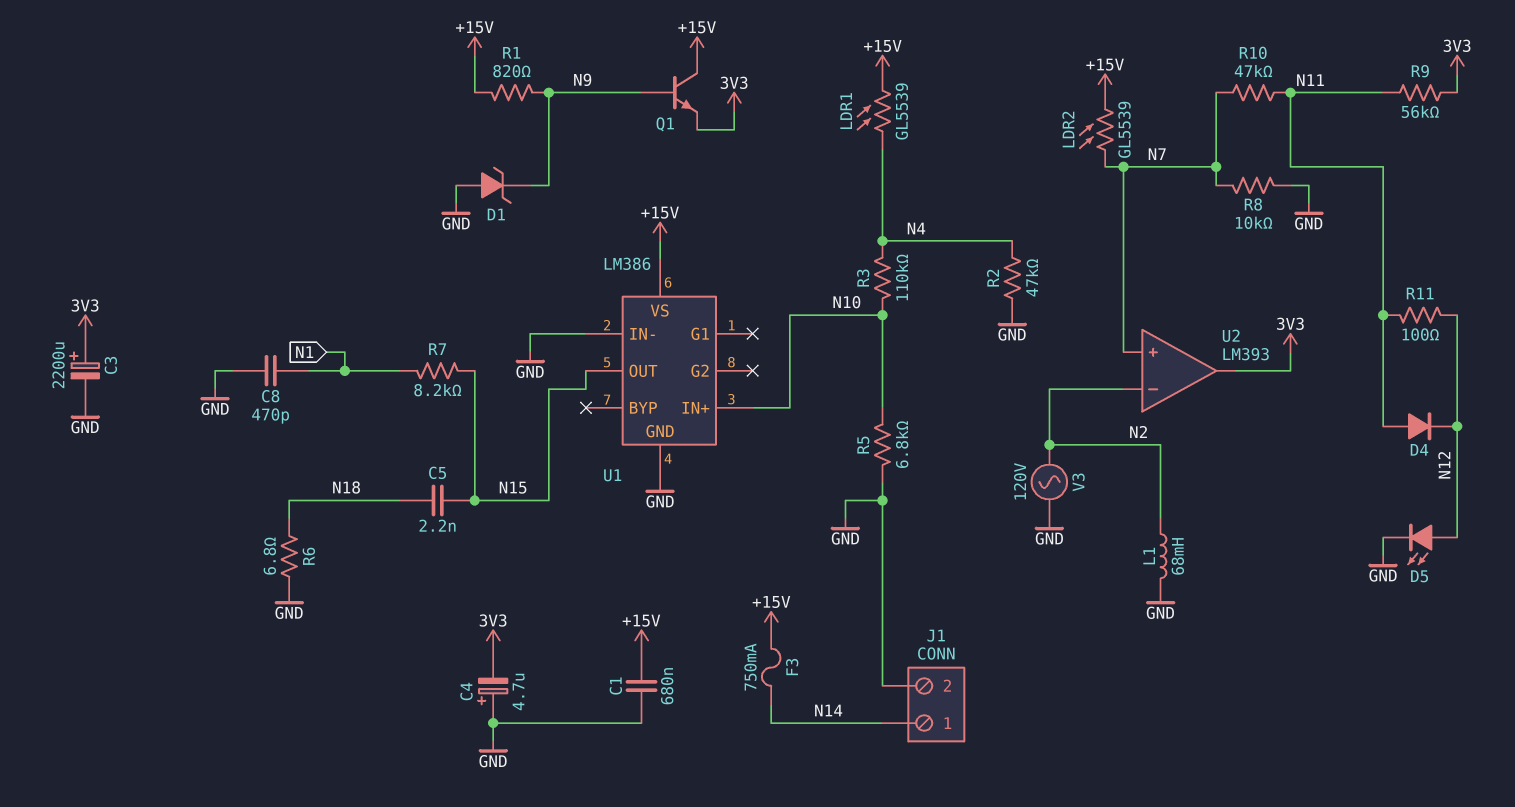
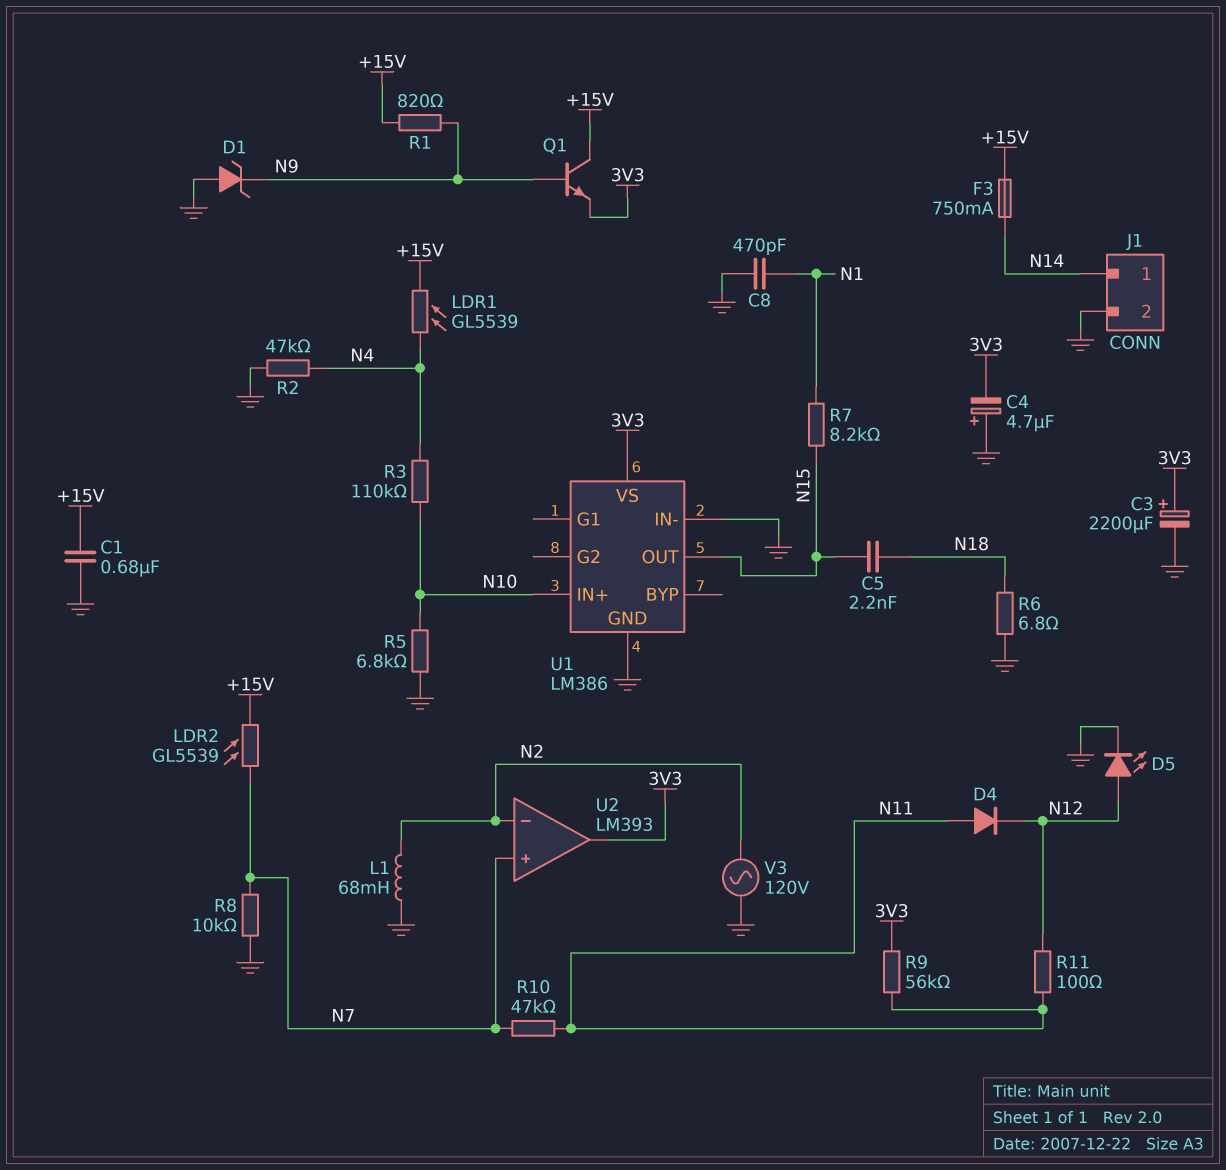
U1 pin VS: +15V -> 3V3

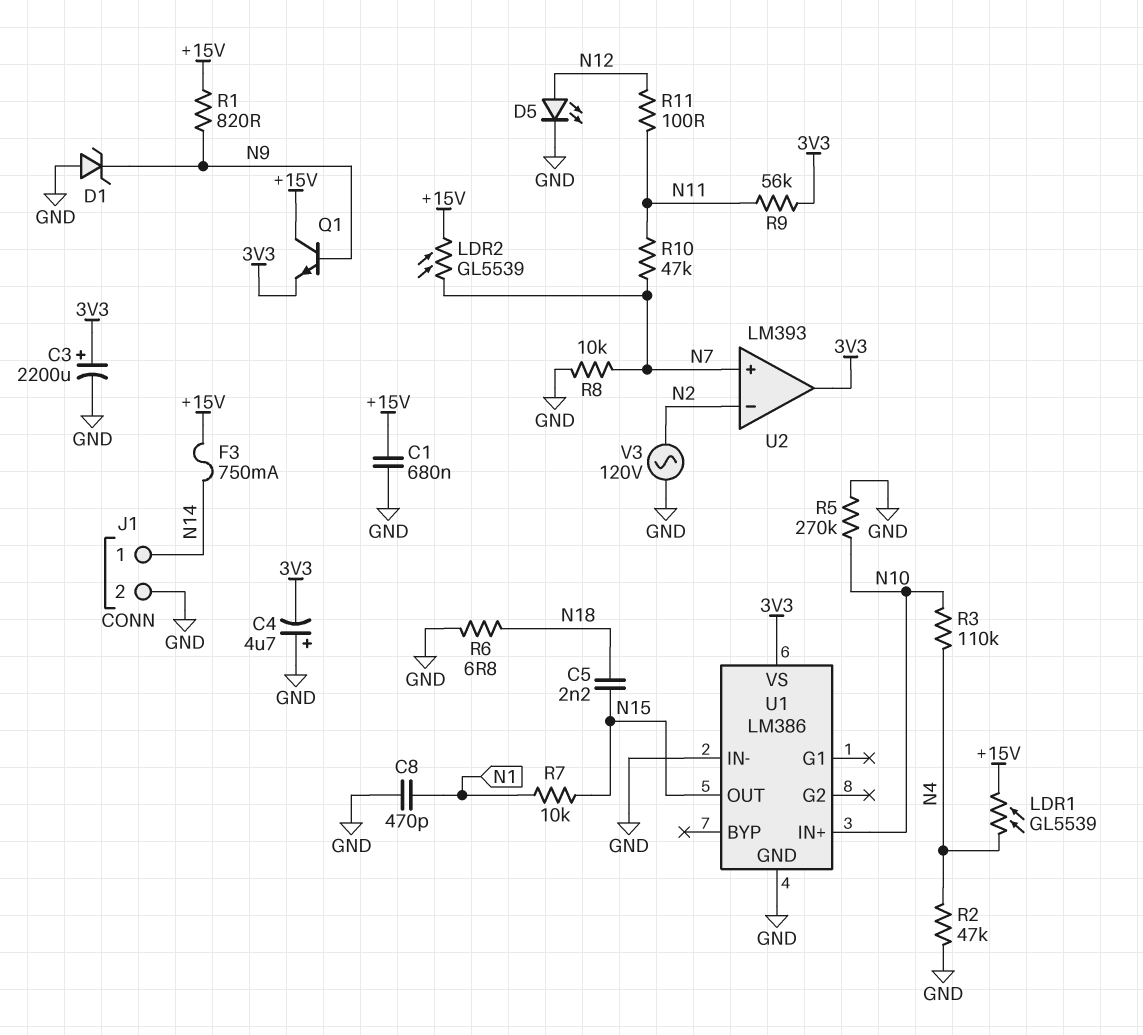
D4: diode (A N11, K N12) -> none
L1: 68mH (GND, N2) -> none
R5: 6.8k (GND, N10) -> 270k (GND, N10)
R7: 8.2k (N1, N15) -> 10k (N1, N15)

